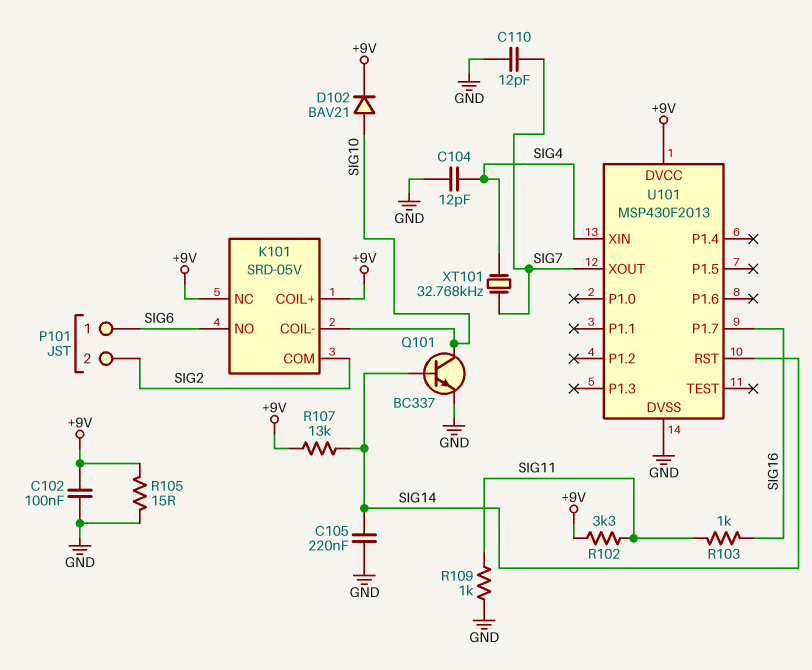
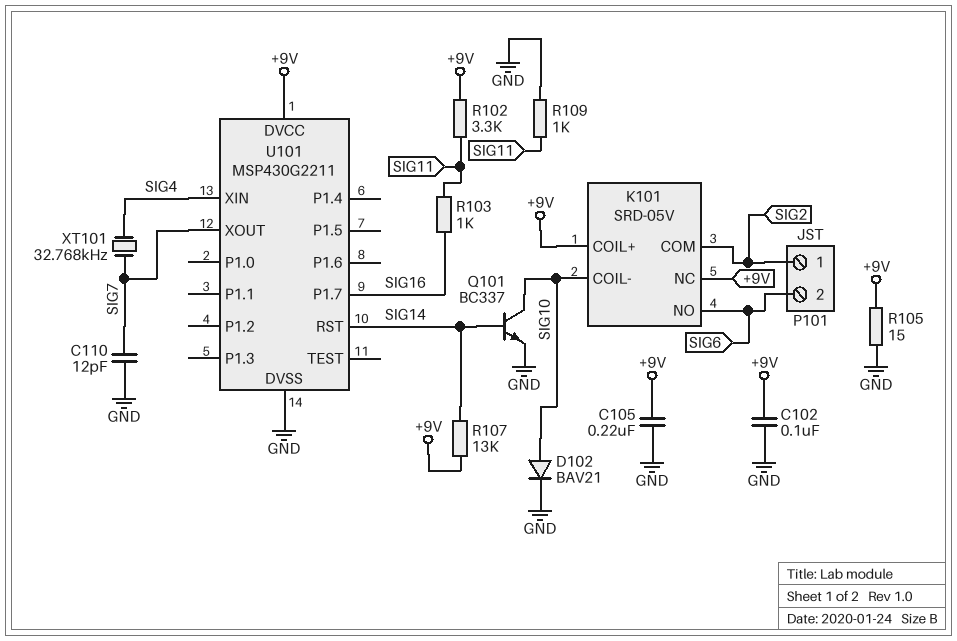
C104: 12pF (GND, SIG4) -> none
C105: 220nF (GND, SIG14) -> 220nF (+9V, GND)
D102: diode BAV21 (A SIG10, K +9V) -> diode BAV21 (A SIG10, K GND)
P101 pin 1: SIG6 -> SIG2
P101 pin 2: SIG2 -> SIG6
U101: MSP430F2013 -> MSP430G2211

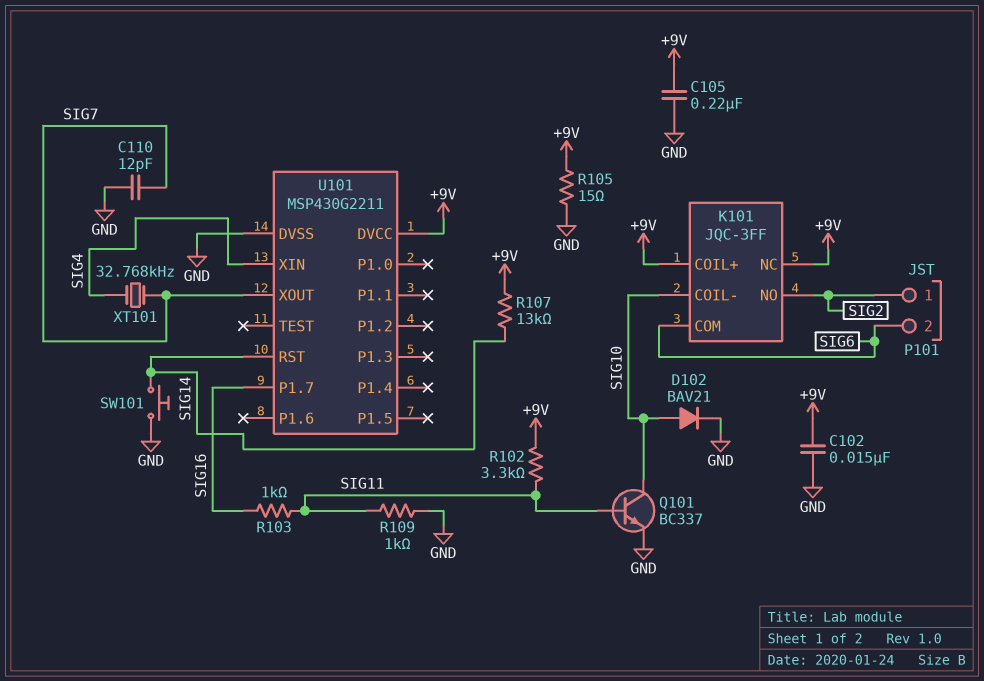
C102: 100nF (+9V, GND) -> 15nF (+9V, GND)
K101: SRD-05V -> JQC-3FF
K101 pin COM: SIG2 -> SIG6
K101 pin NO: SIG6 -> SIG2
Q101: NPN BC337 (B SIG14, C SIG10, E GND) -> NPN BC337 (B SIG11, C SIG10, E GND)
SW101: none -> button (GND, SIG14)

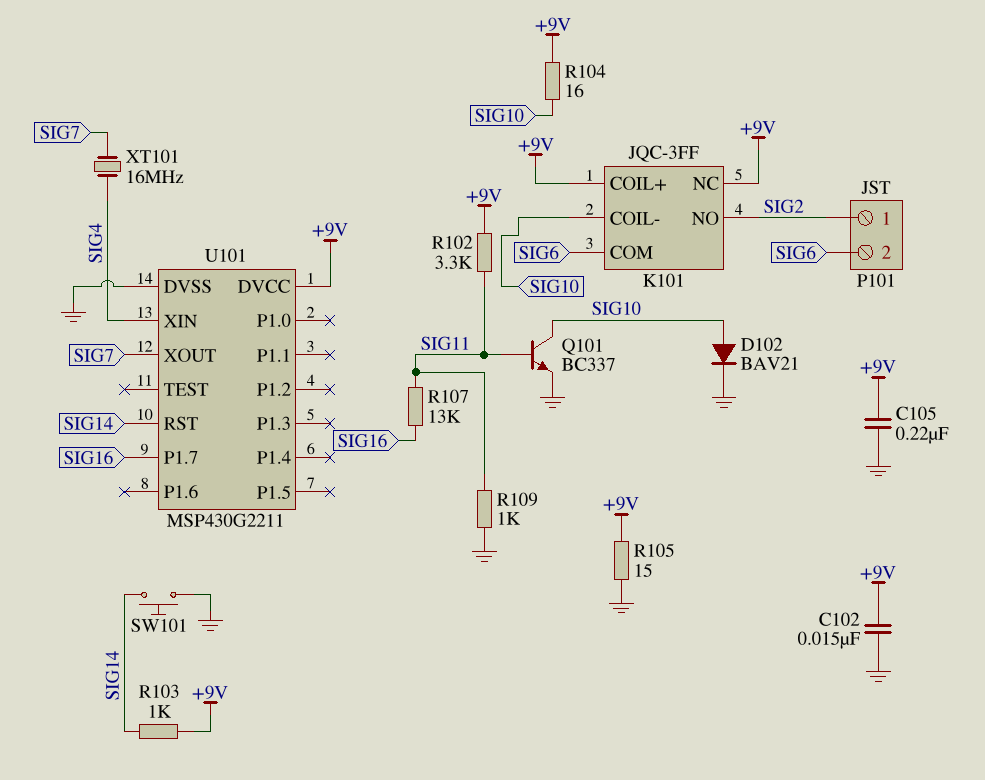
C110: 12pF (GND, SIG7) -> none
R103: 1k (SIG11, SIG16) -> 1k (+9V, SIG14)
R104: none -> 16 (+9V, SIG10)
R107: 13k (+9V, SIG14) -> 13k (SIG11, SIG16)
XT101: 32.768kHz (SIG4, SIG7) -> 16MHz (SIG4, SIG7)

